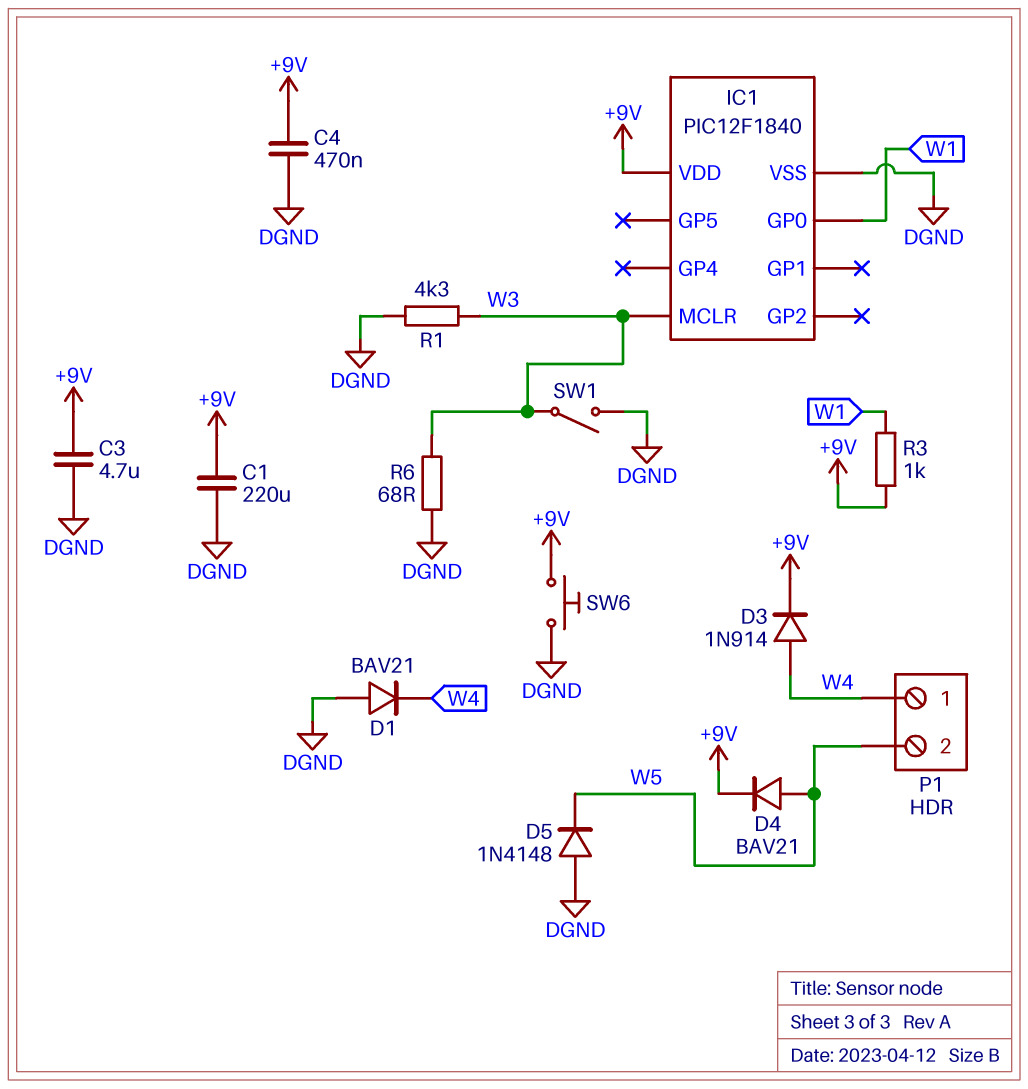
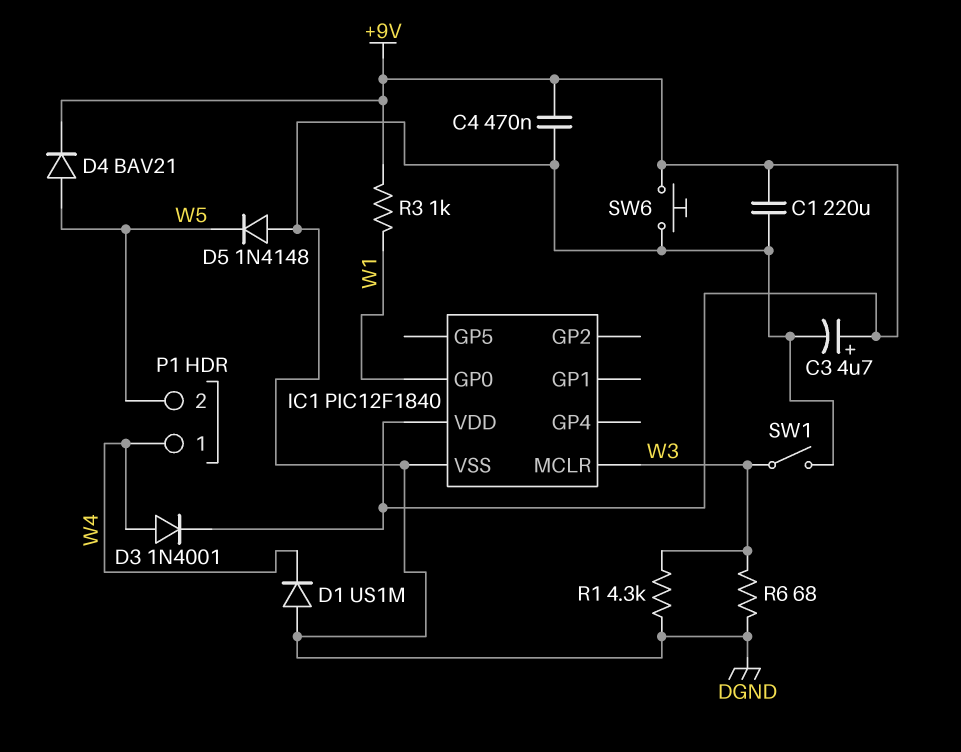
C3: 4.7uF (+9V, DGND) -> 4.7uF (plus +9V, minus DGND)
D1: diode BAV21 (A DGND, K W4) -> diode US1M (A DGND, K W4)
D3: diode 1N914 (A W4, K +9V) -> diode 1N4001 (A W4, K +9V)

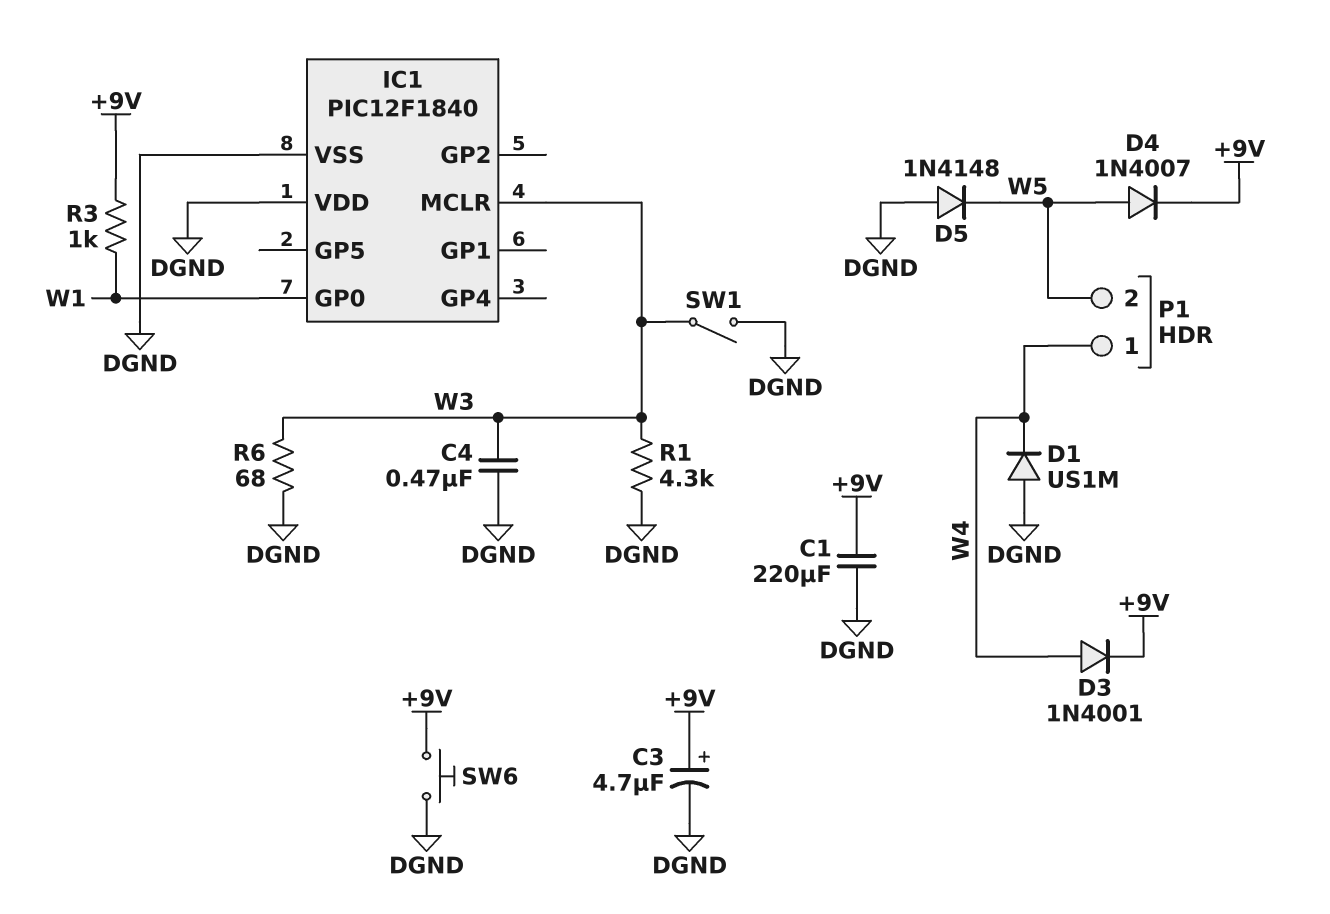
C4: 470nF (+9V, DGND) -> 470nF (DGND, W3)
D4: diode BAV21 (A W5, K +9V) -> diode 1N4007 (A W5, K +9V)
IC1 pin VDD: +9V -> DGND

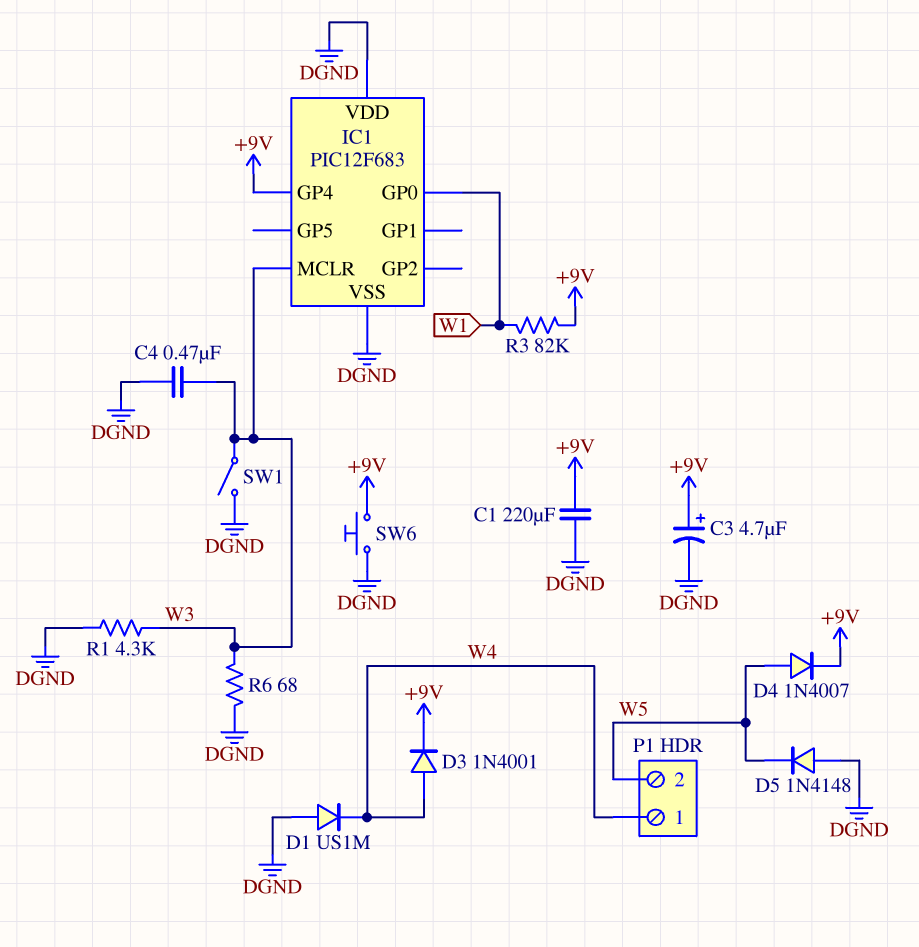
IC1: PIC12F1840 -> PIC12F683
IC1 pin GP4: none -> +9V
R3: 1k (+9V, W1) -> 82k (+9V, W1)

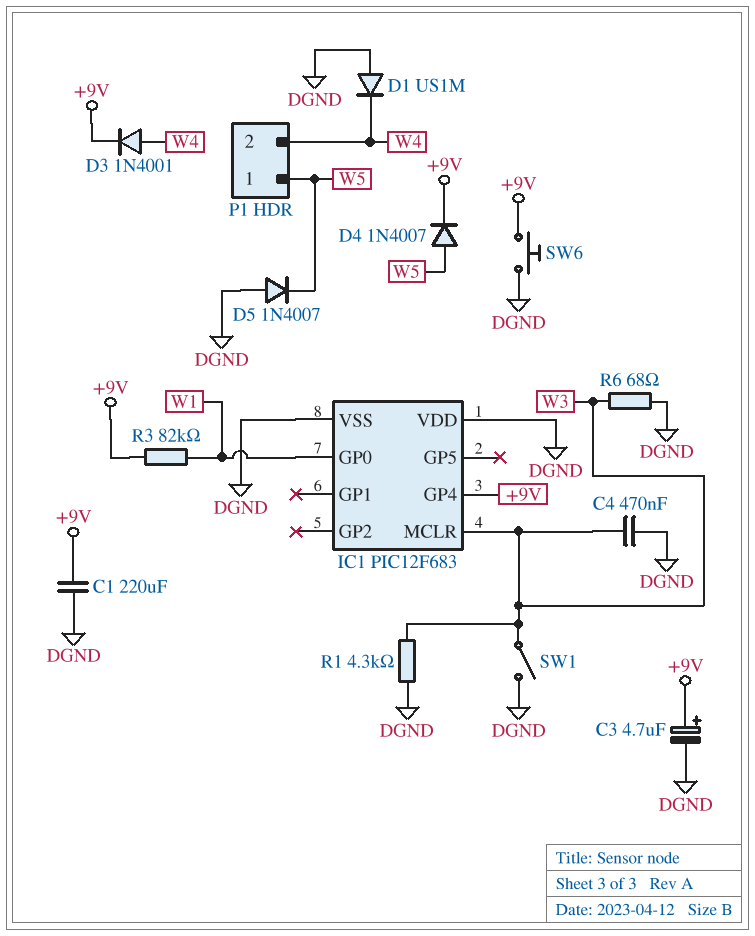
D5: diode 1N4148 (A DGND, K W5) -> diode 1N4007 (A DGND, K W5)
P1 pin 1: W4 -> W5
P1 pin 2: W5 -> W4

